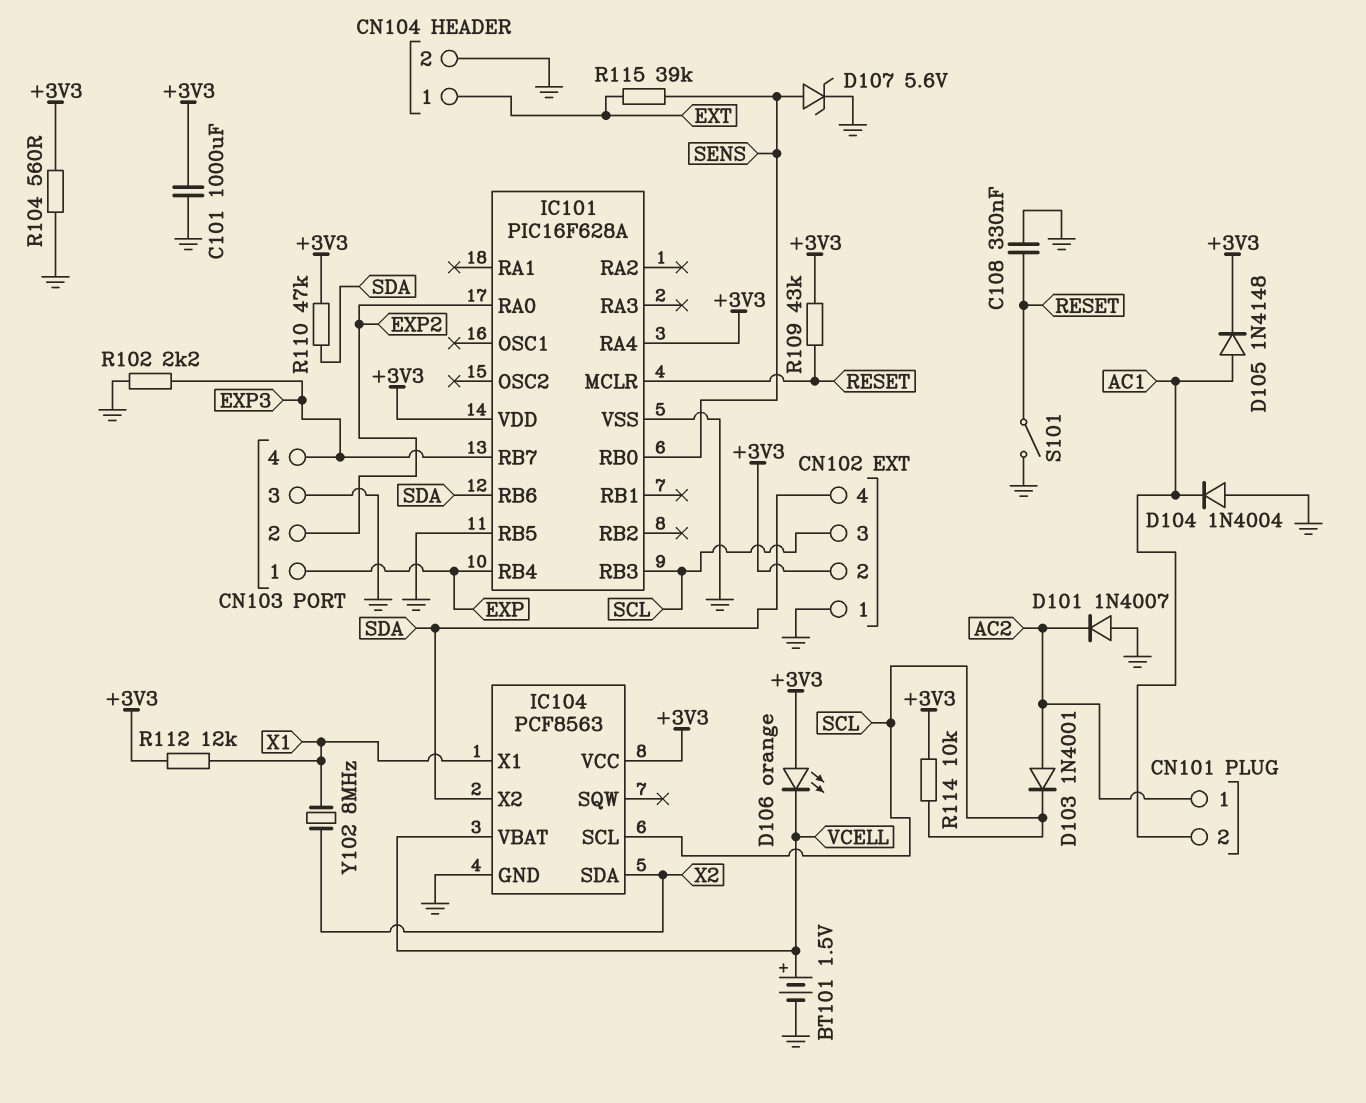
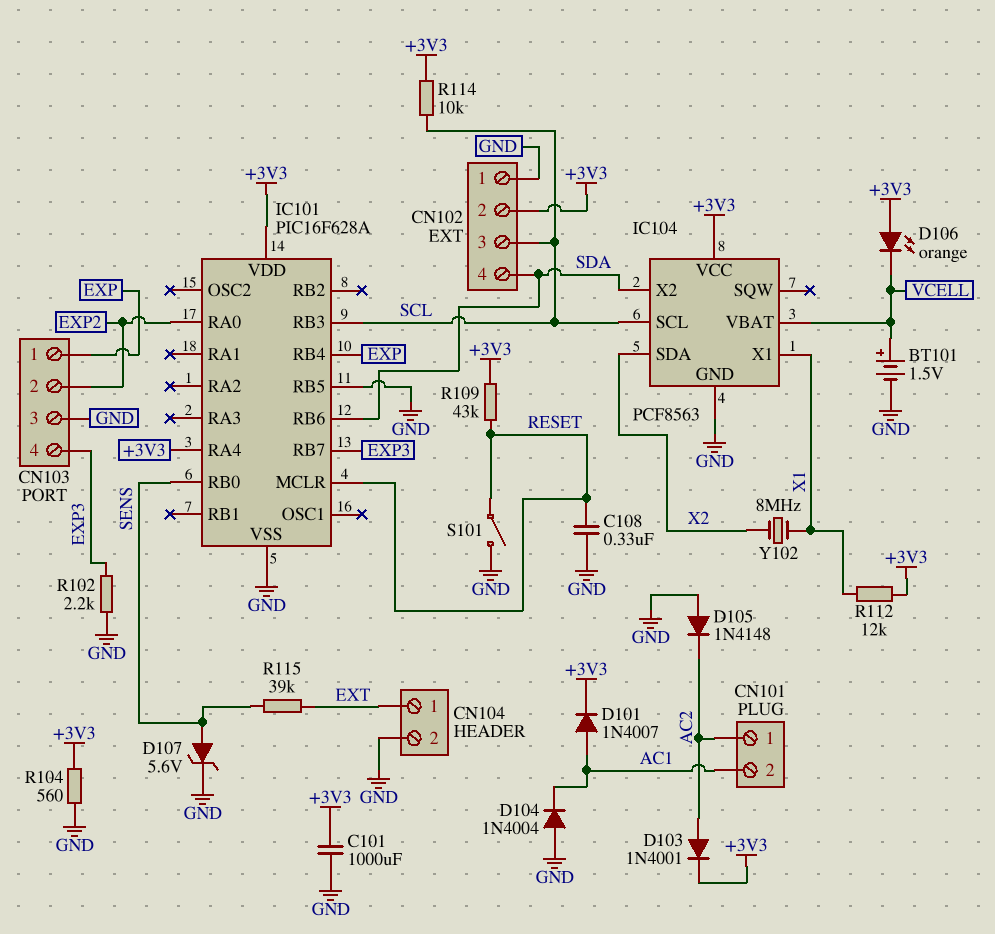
D101: diode 1N4007 (A GND, K AC2) -> diode 1N4007 (A AC1, K +3V3)
D103: diode 1N4001 (A AC2, K SCL) -> diode 1N4001 (A AC2, K +3V3)
D105: diode 1N4148 (A AC1, K +3V3) -> diode 1N4148 (A GND, K AC2)
R110: 47k (+3V3, SDA) -> none

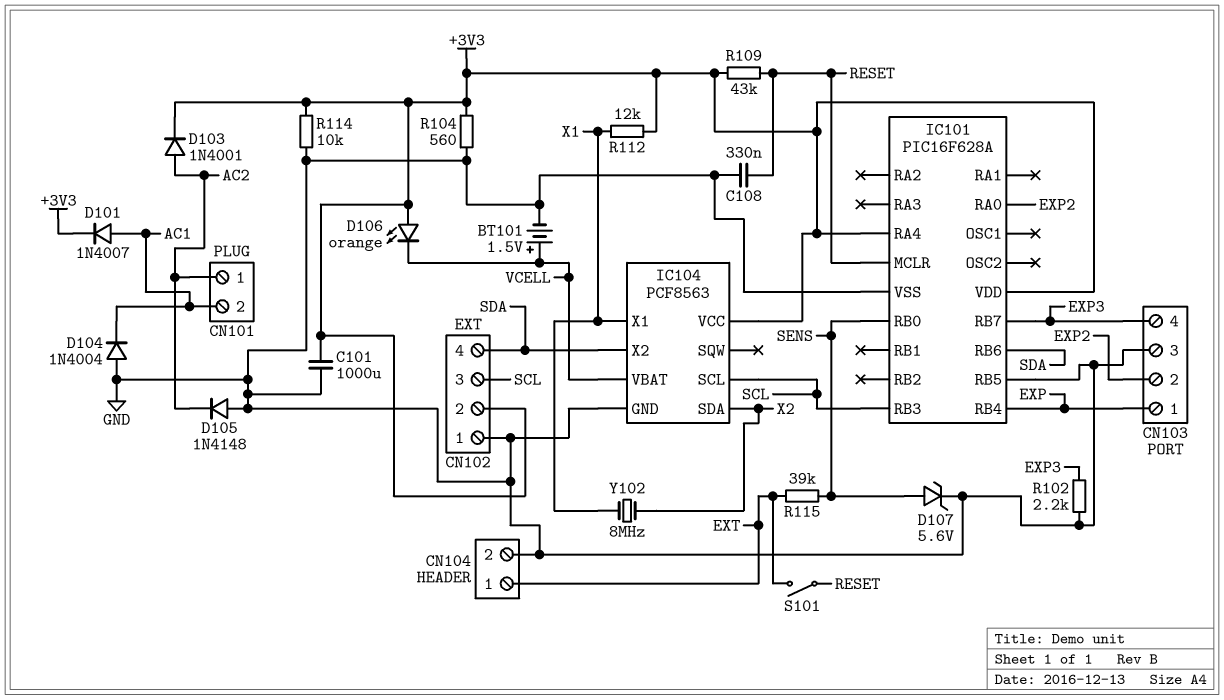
R114: 10k (+3V3, SCL) -> 10k (+3V3, GND)
S101: switch (GND, RESET) -> switch (EXT, RESET)

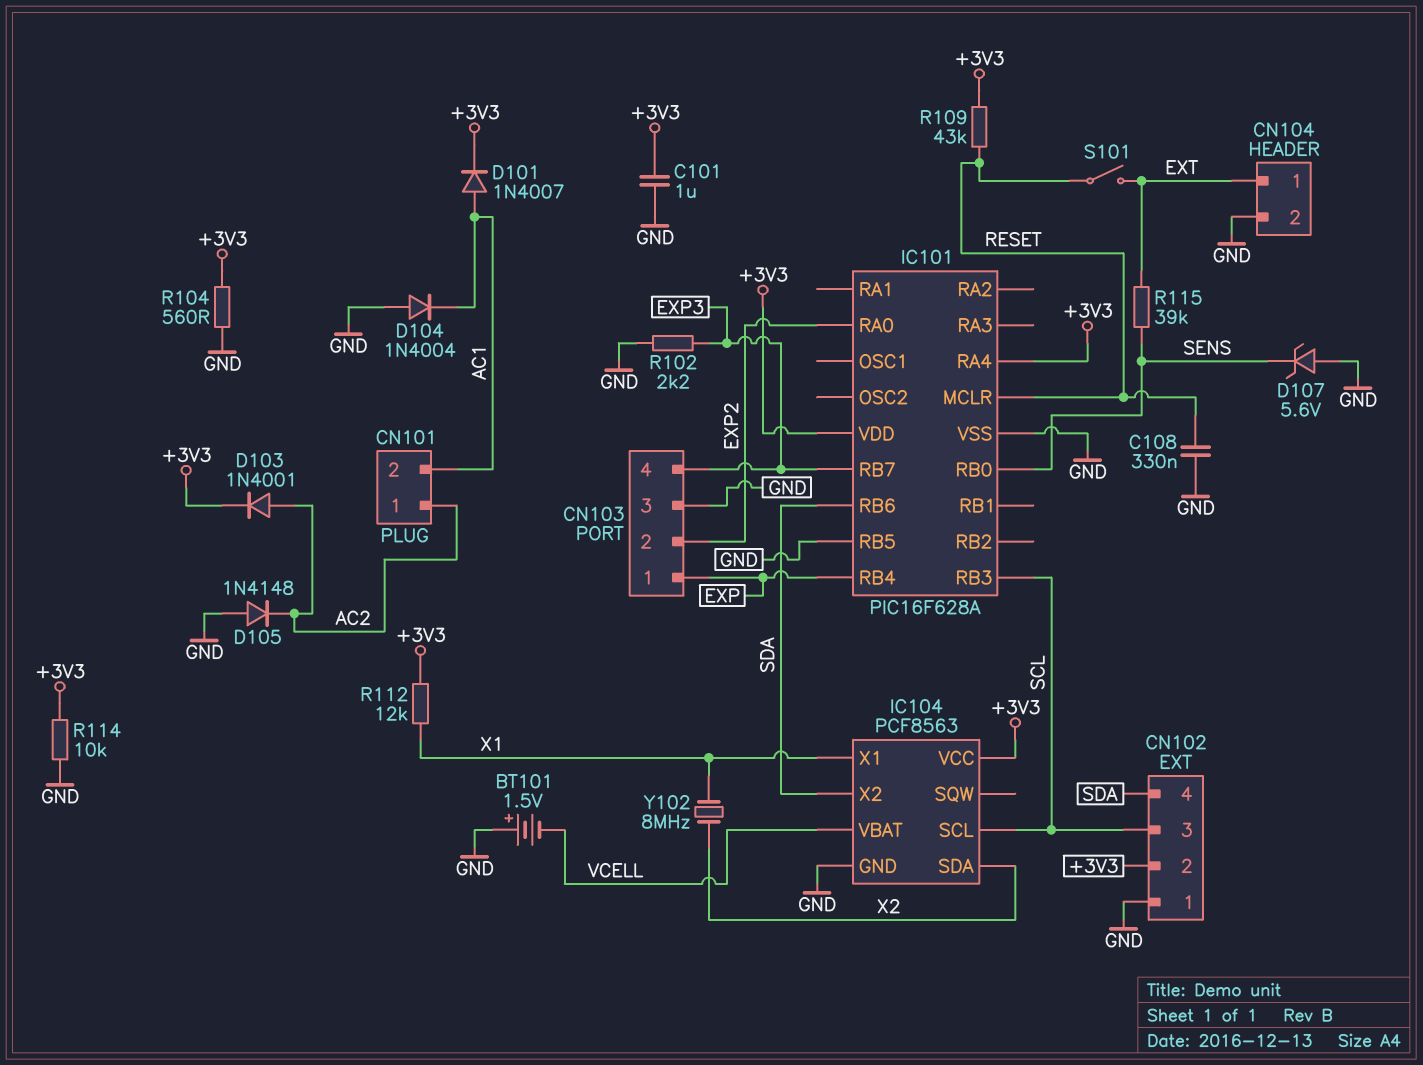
BT101: 1.5V (plus VCELL, minus GND) -> 1.5V (plus GND, minus VCELL)
C101: 1000uF (+3V3, GND) -> 1uF (+3V3, GND)
D106: LED orange (A +3V3, K VCELL) -> none
D107: zener 5.6V (A SENS, K GND) -> zener 5.6V (A GND, K SENS)

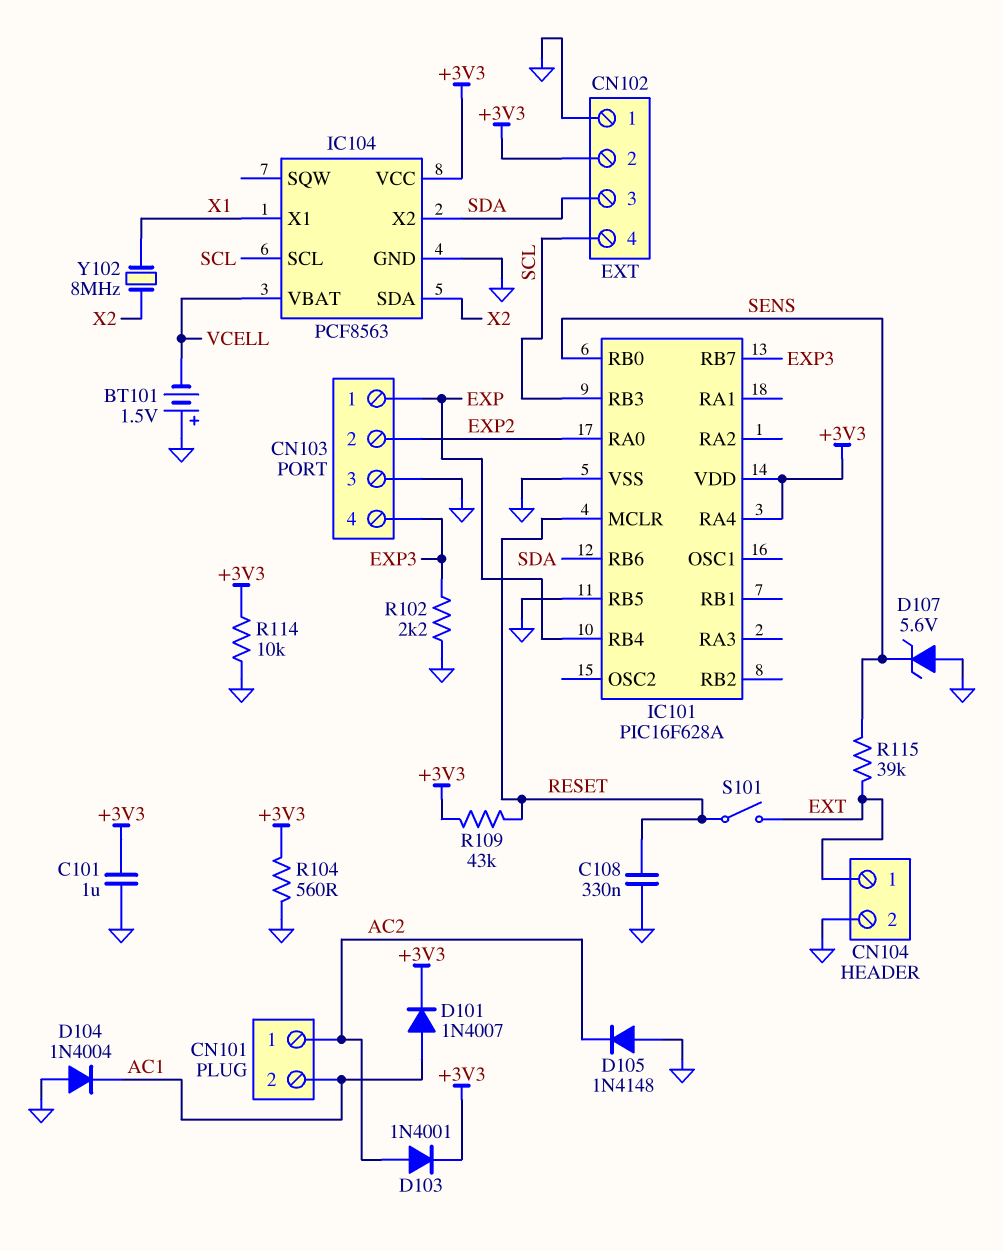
CN102 pin 3: SCL -> SDA
CN102 pin 4: SDA -> SCL
R112: 12k (+3V3, X1) -> none

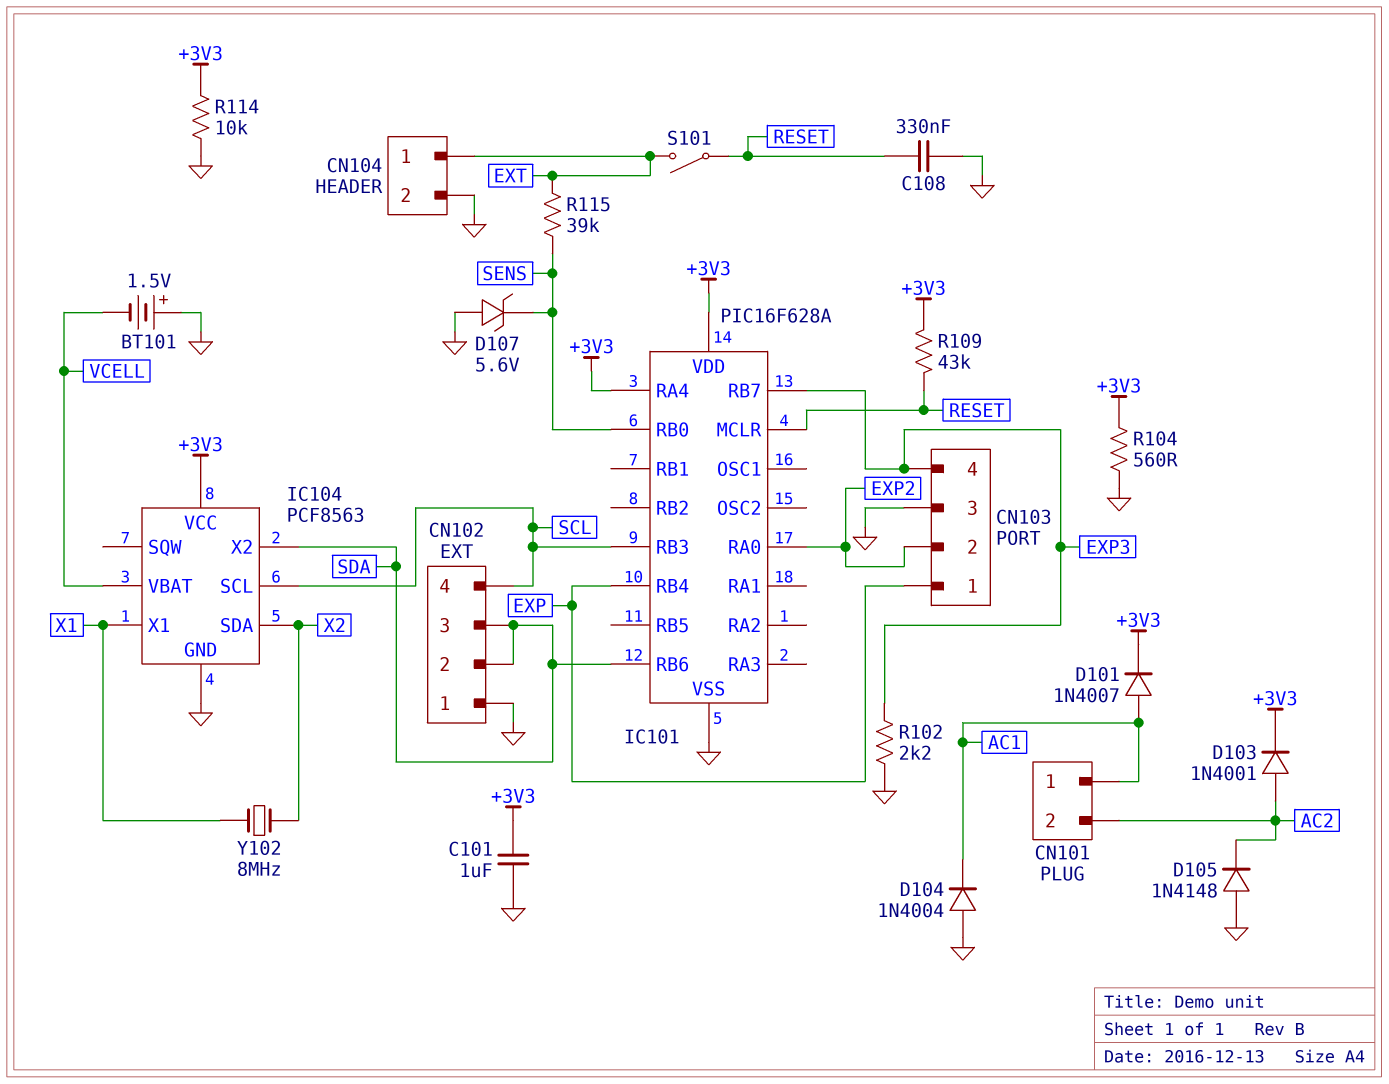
CN101 pin 1: AC2 -> AC1
CN101 pin 2: AC1 -> AC2
CN102 pin 2: +3V3 -> SDA
IC101 pin RB5: GND -> none

